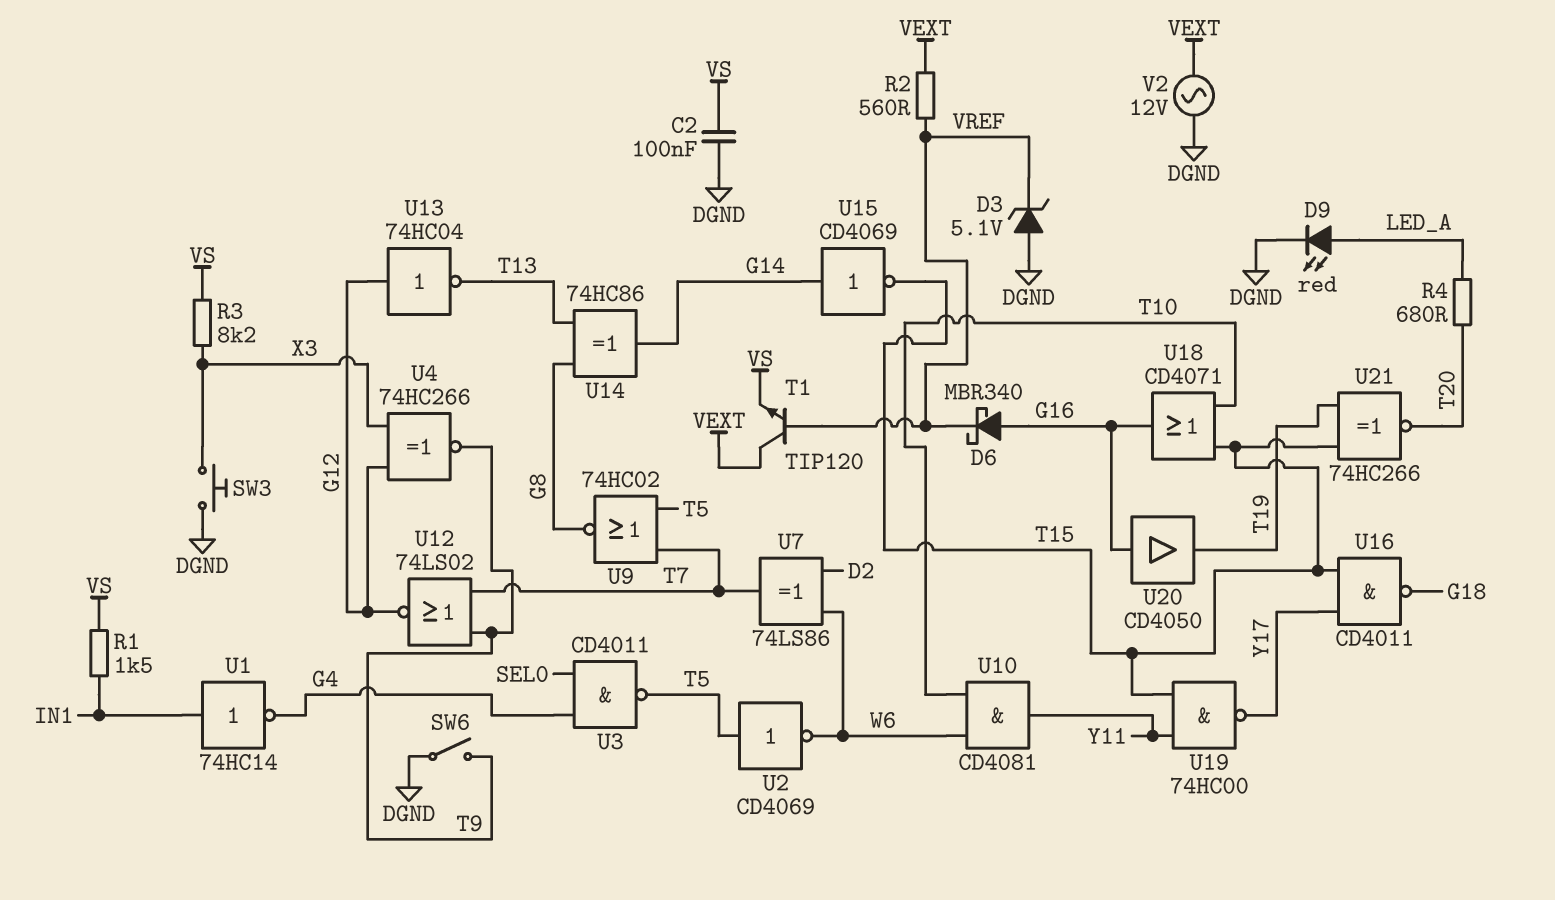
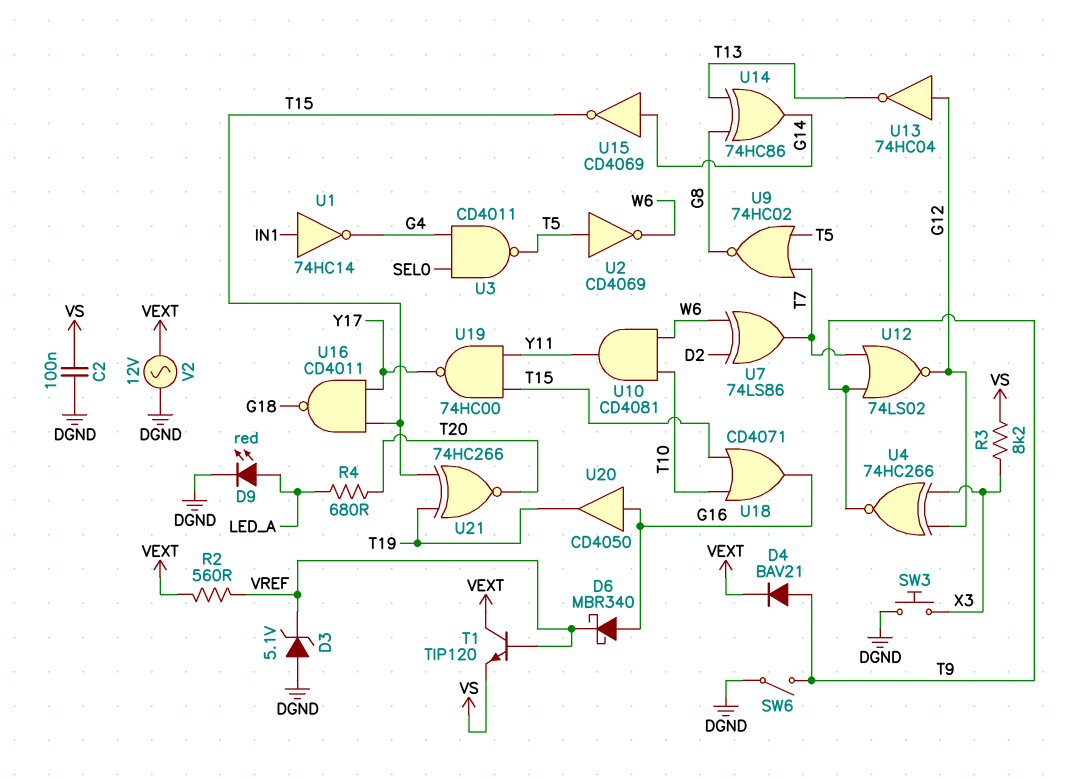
D4: none -> diode BAV21 (A T9, K VEXT)
R1: 1.5k (IN1, VS) -> none

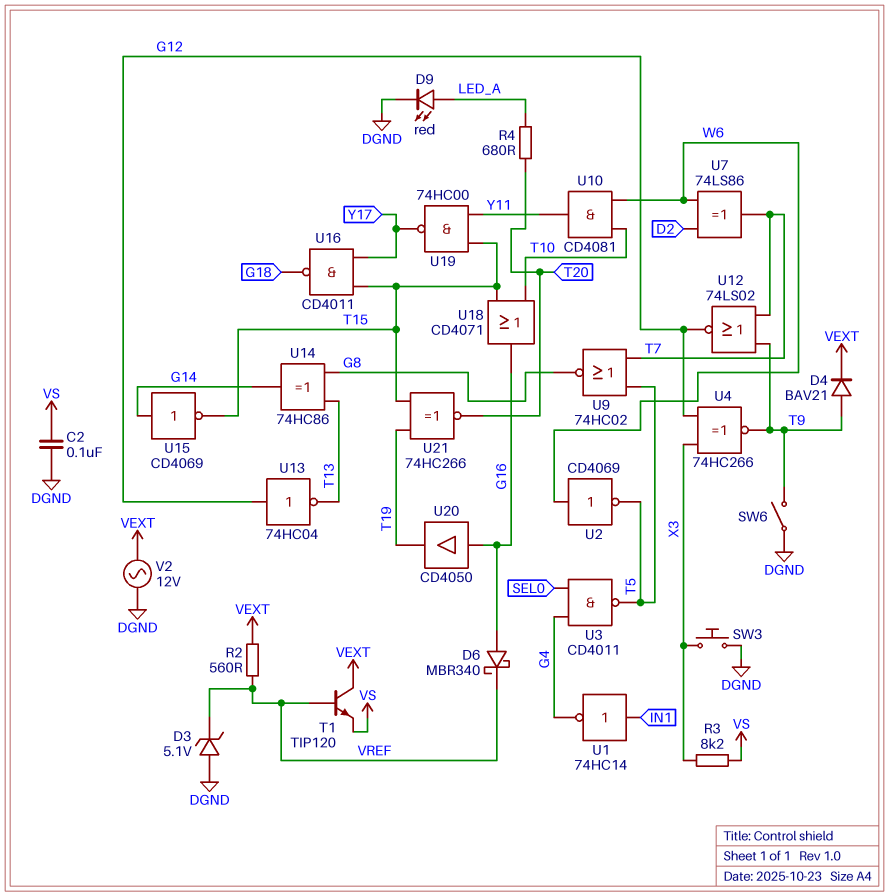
U2: NOT CD4069 (in T5, out W6) -> NOT CD4069 (in W6, out T5)

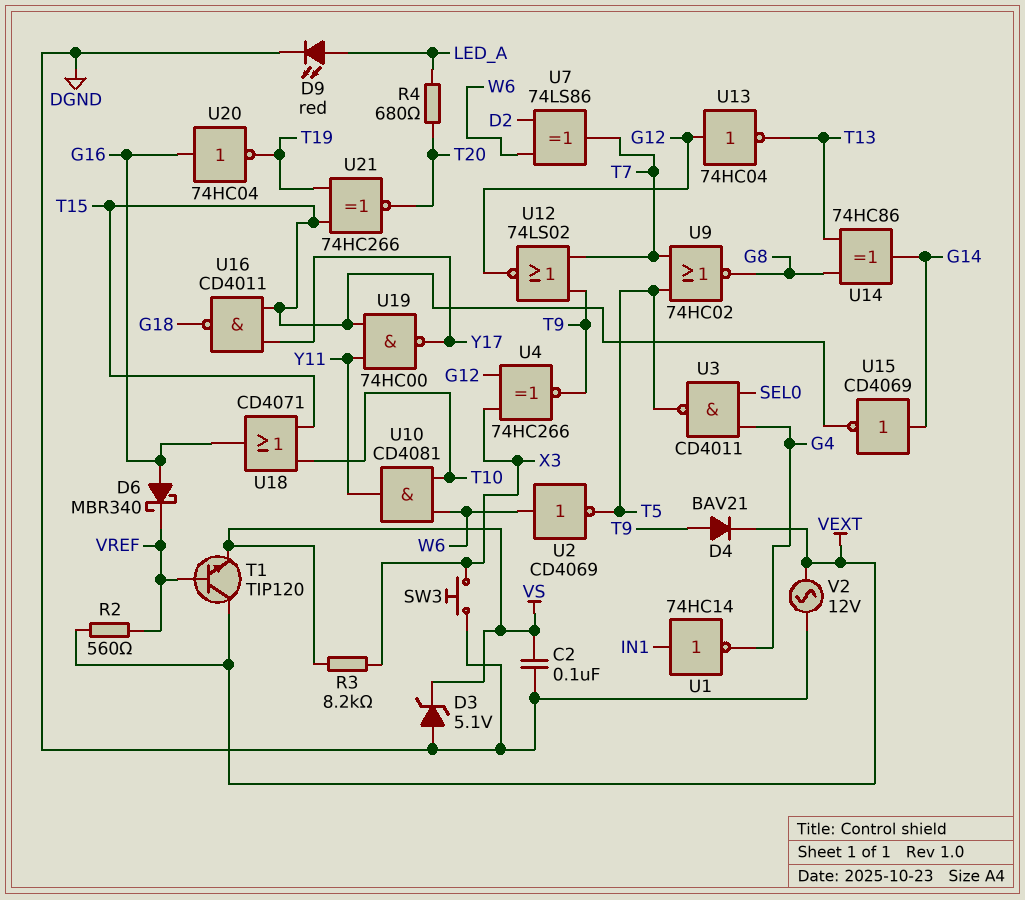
D3: zener 5.1V (A DGND, K VREF) -> zener 5.1V (A DGND, K VS)
SW6: switch (DGND, T9) -> none
U20: buffer CD4050 (in G16, out T19) -> NOT 74HC04 (in G16, out T19)

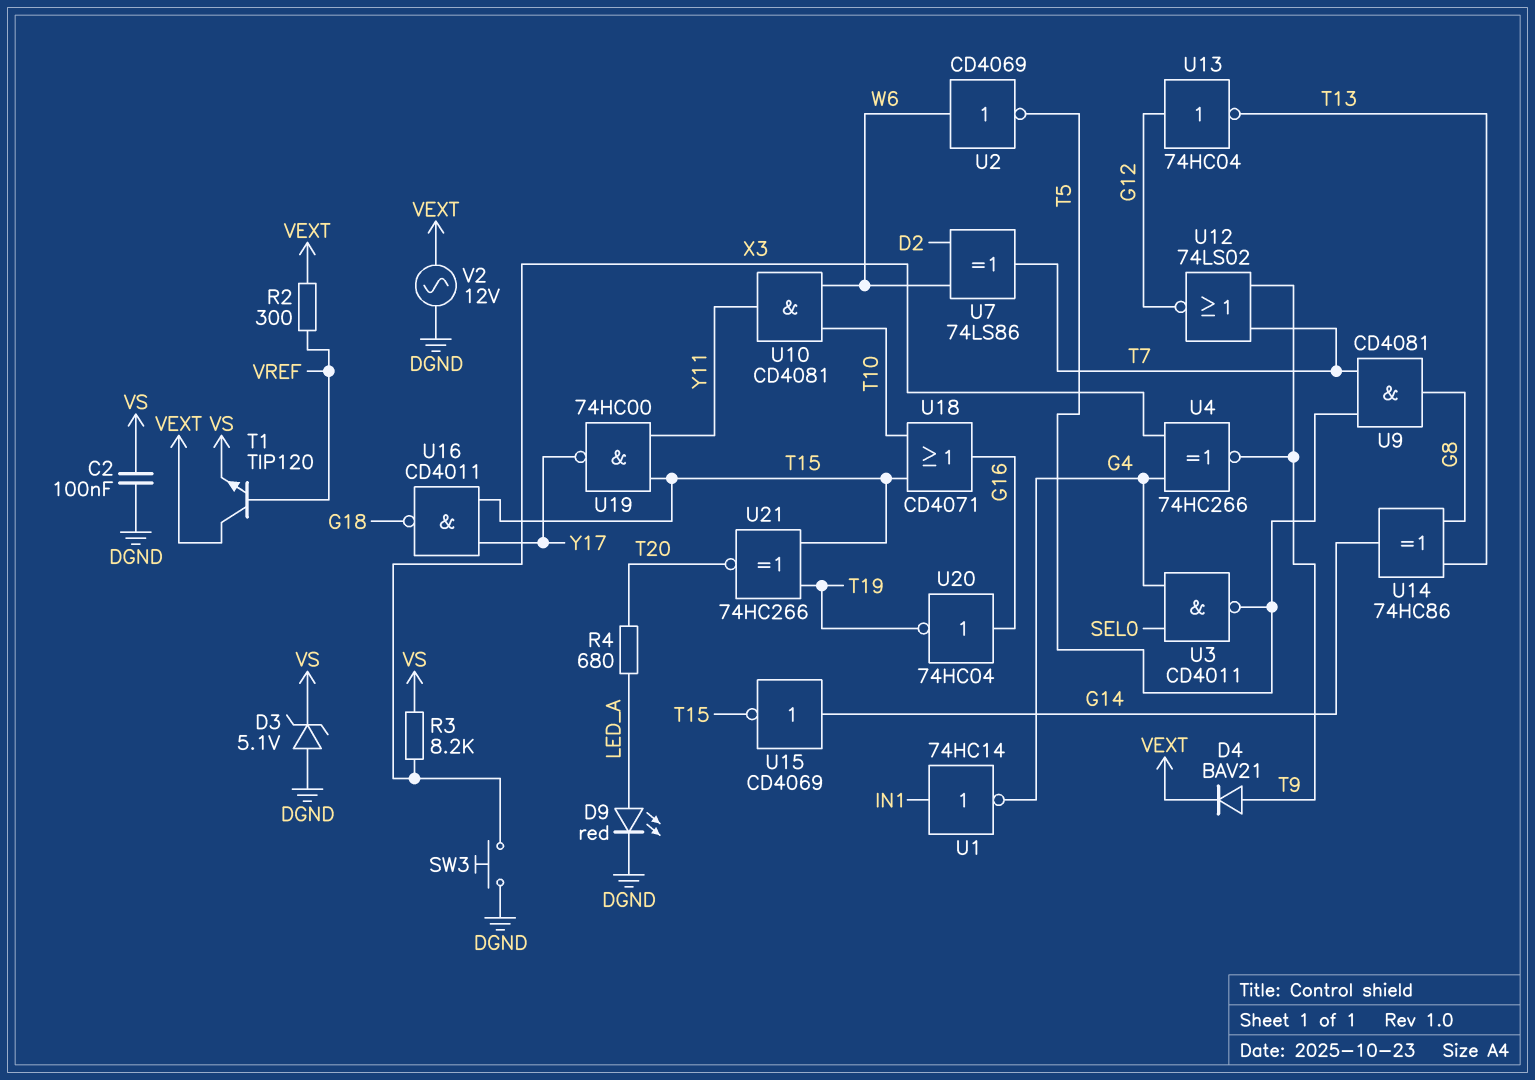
D6: schottky MBR340 (A G16, K VREF) -> none
R2: 560 (VEXT, VREF) -> 300 (VEXT, VREF)
U4: XNOR 74HC266 (in G12, in X3, out T9) -> XNOR 74HC266 (in G4, in X3, out T9)
U9: NOR 74HC02 (in T5, in T7, out G8) -> AND CD4081 (in T5, in T7, out G8)

